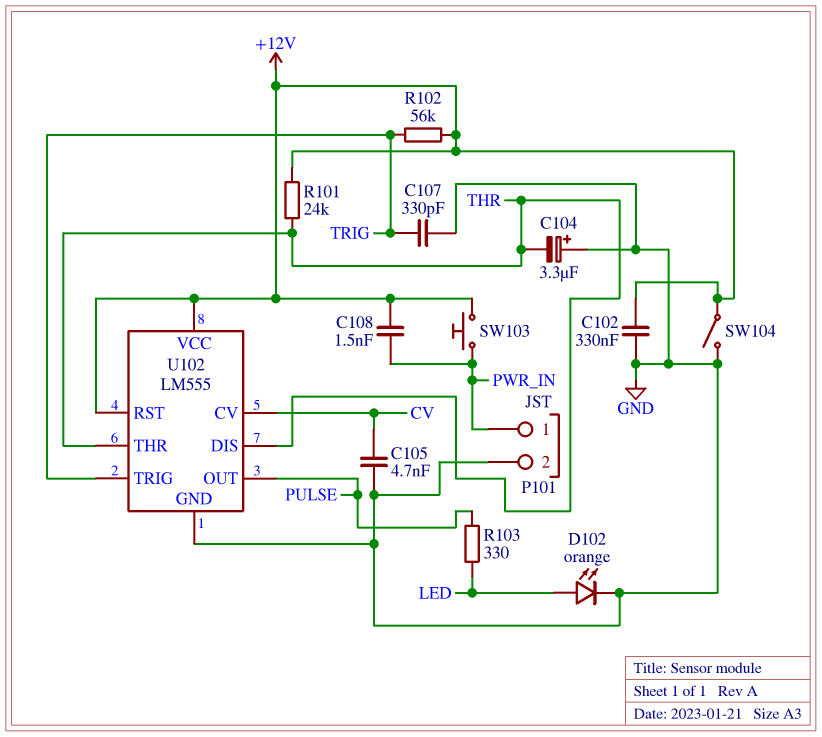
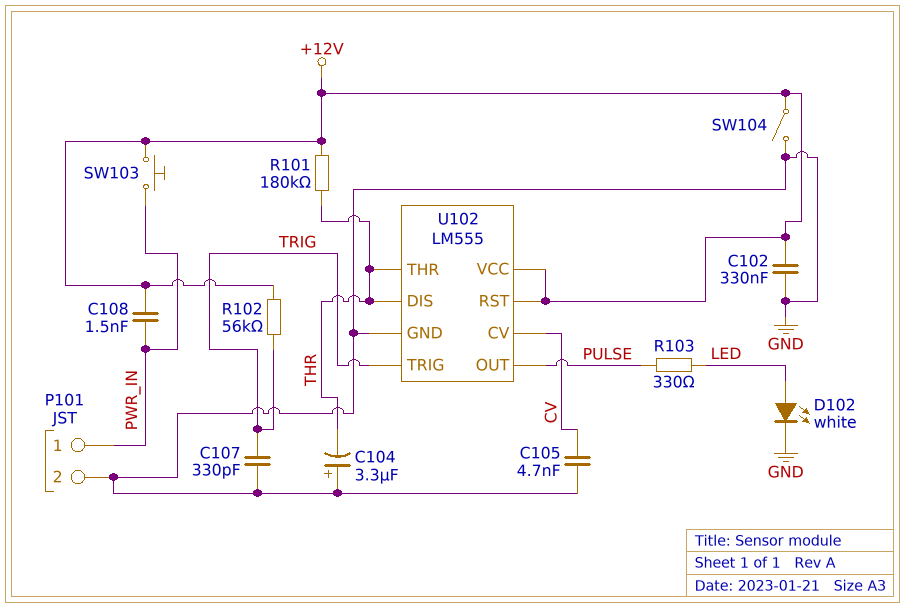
D102: LED orange (A LED, K GND) -> LED white (A LED, K GND)
R101: 24k (+12V, THR) -> 180k (+12V, THR)

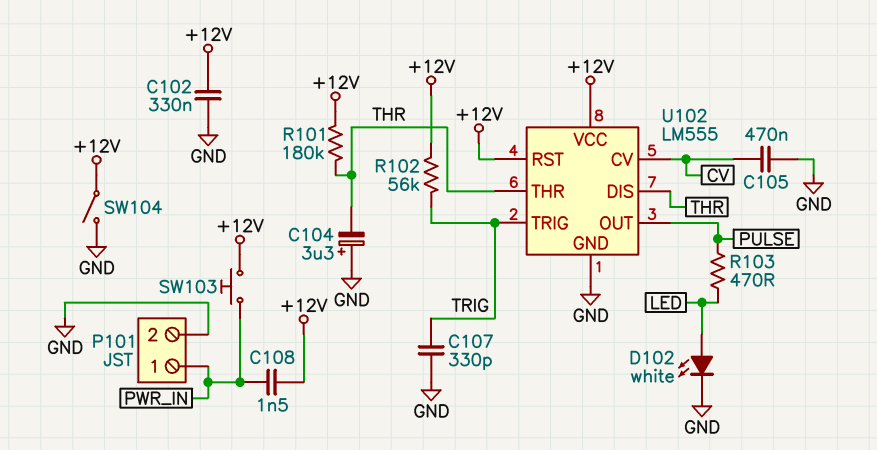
C105: 4.7nF (CV, GND) -> 470nF (CV, GND)
R103: 330 (LED, PULSE) -> 470 (LED, PULSE)

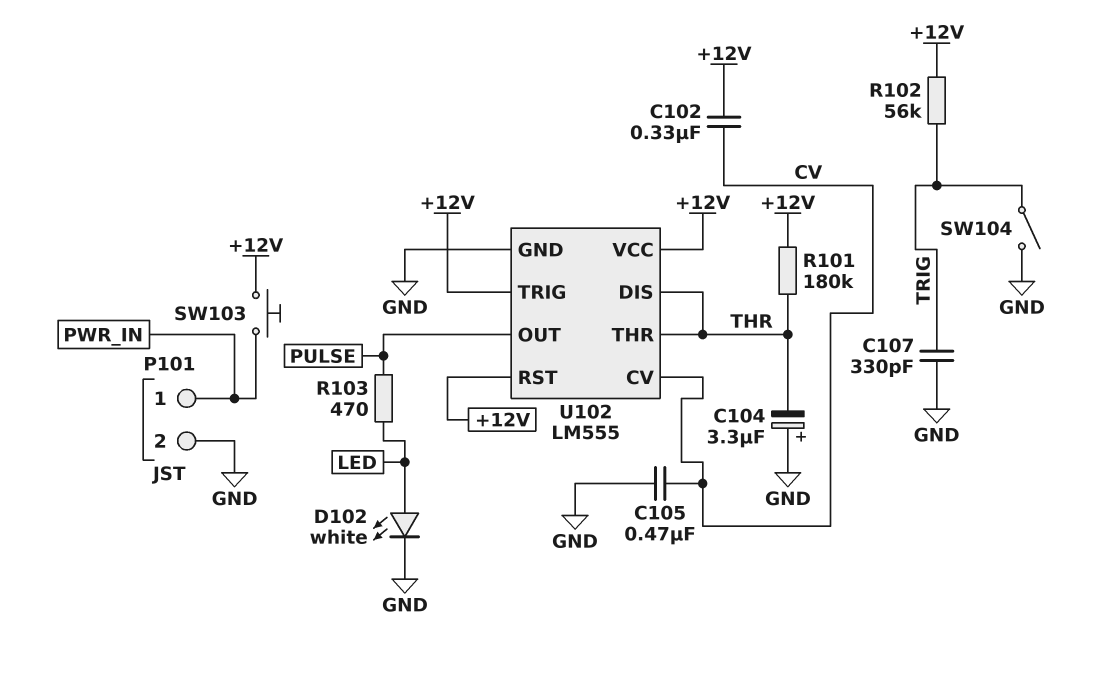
C102: 330nF (+12V, GND) -> 330nF (+12V, CV)
C108: 1.5nF (+12V, PWR_IN) -> none
SW104: switch (+12V, GND) -> switch (GND, TRIG)
U102 pin TRIG: TRIG -> +12V

